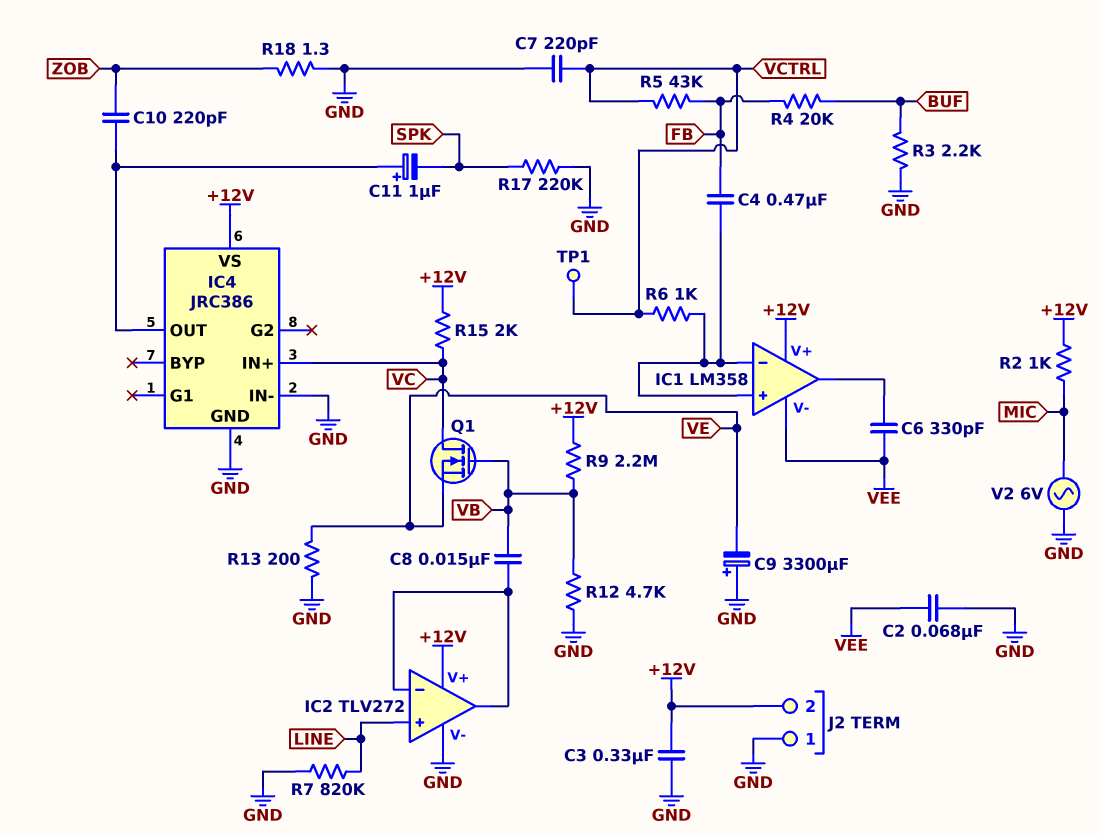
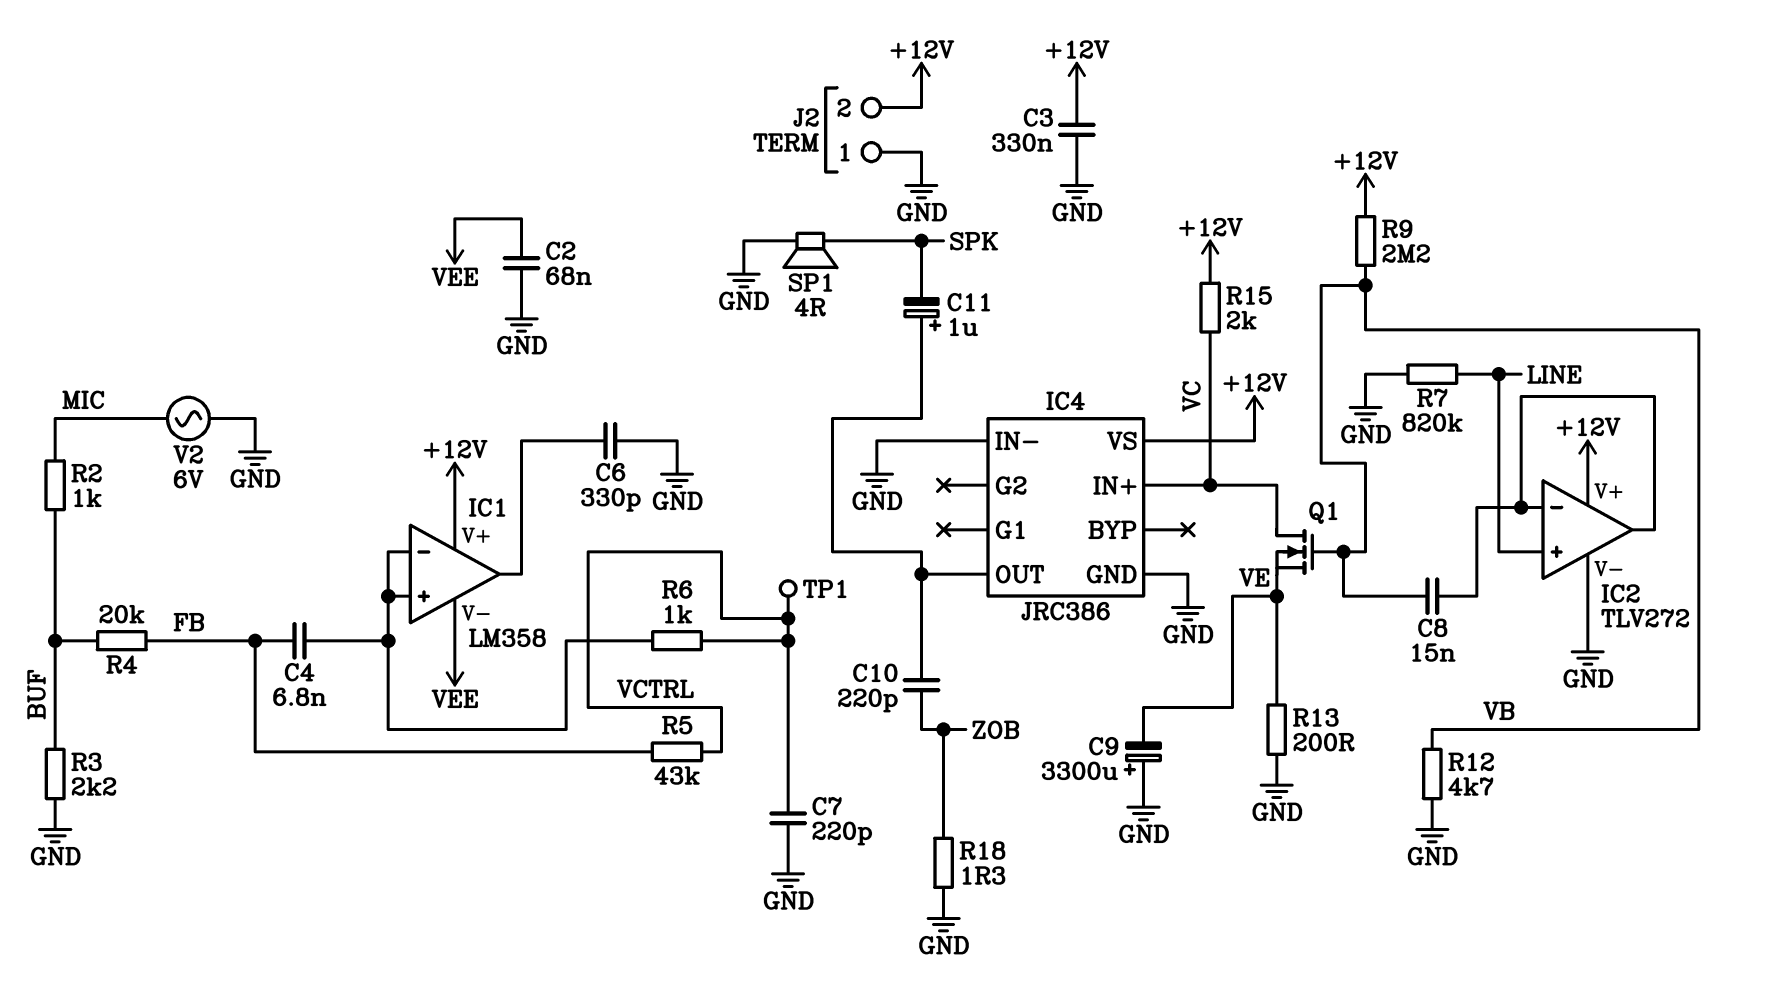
C4: 470nF (FB, IC1/in+) -> 6.8nF (FB, IC1/in+)
C6: 330pF (IC1/out, VEE) -> 330pF (GND, IC1/out)
R2: 1k (+12V, MIC) -> 1k (BUF, MIC)
R17: 220k (GND, SPK) -> none
SP1: none -> speaker 4R (GND, SPK)

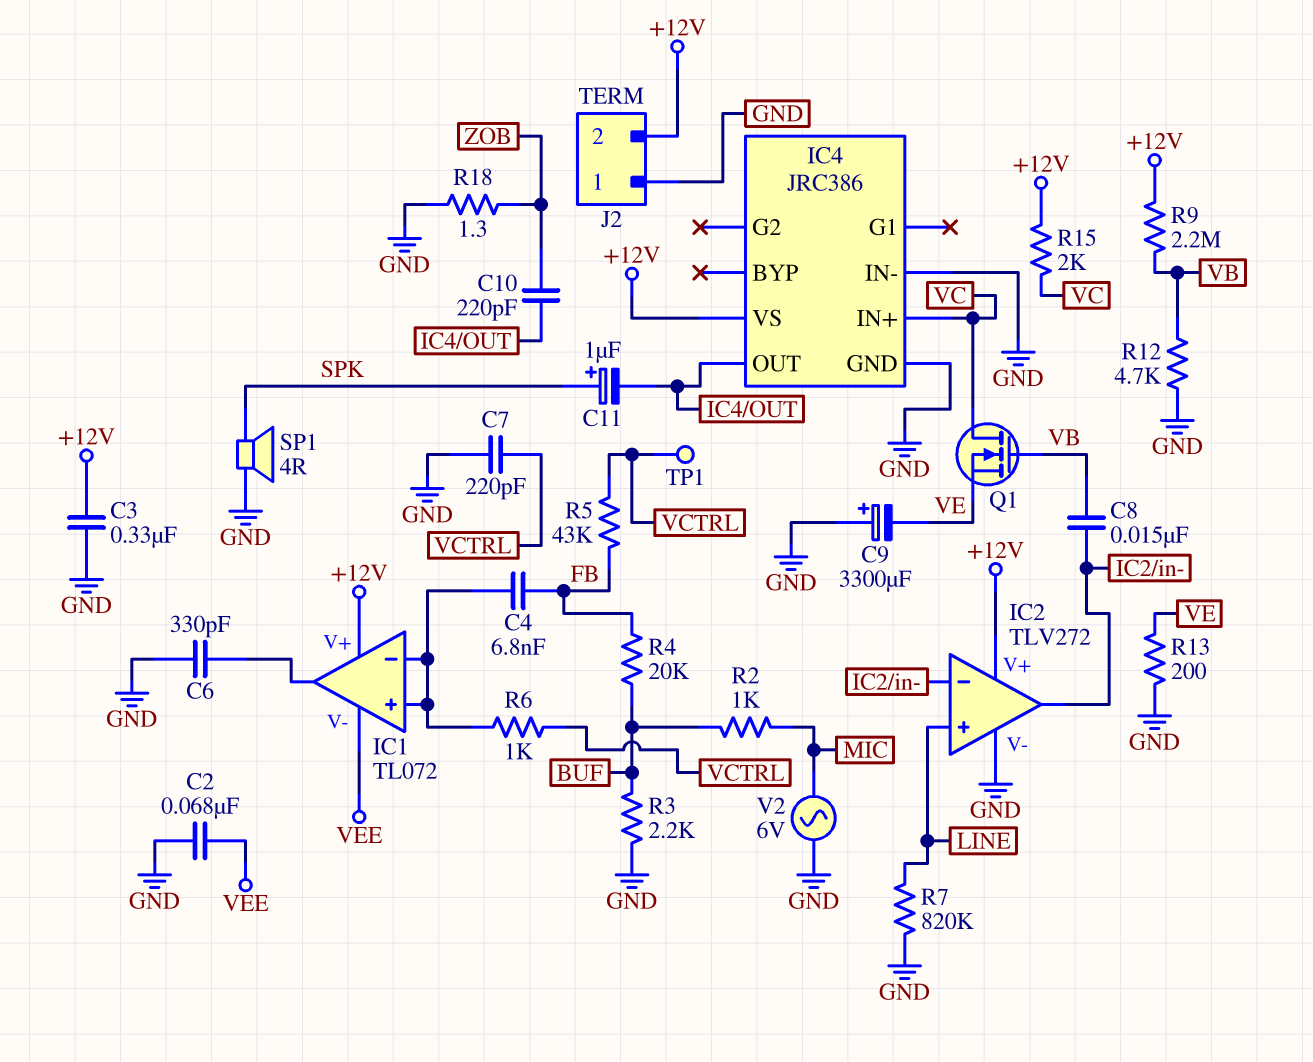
C11: 1uF (plus IC4/OUT, minus SPK) -> 1uF (plus SPK, minus IC4/OUT)
IC1: LM358 -> TL072

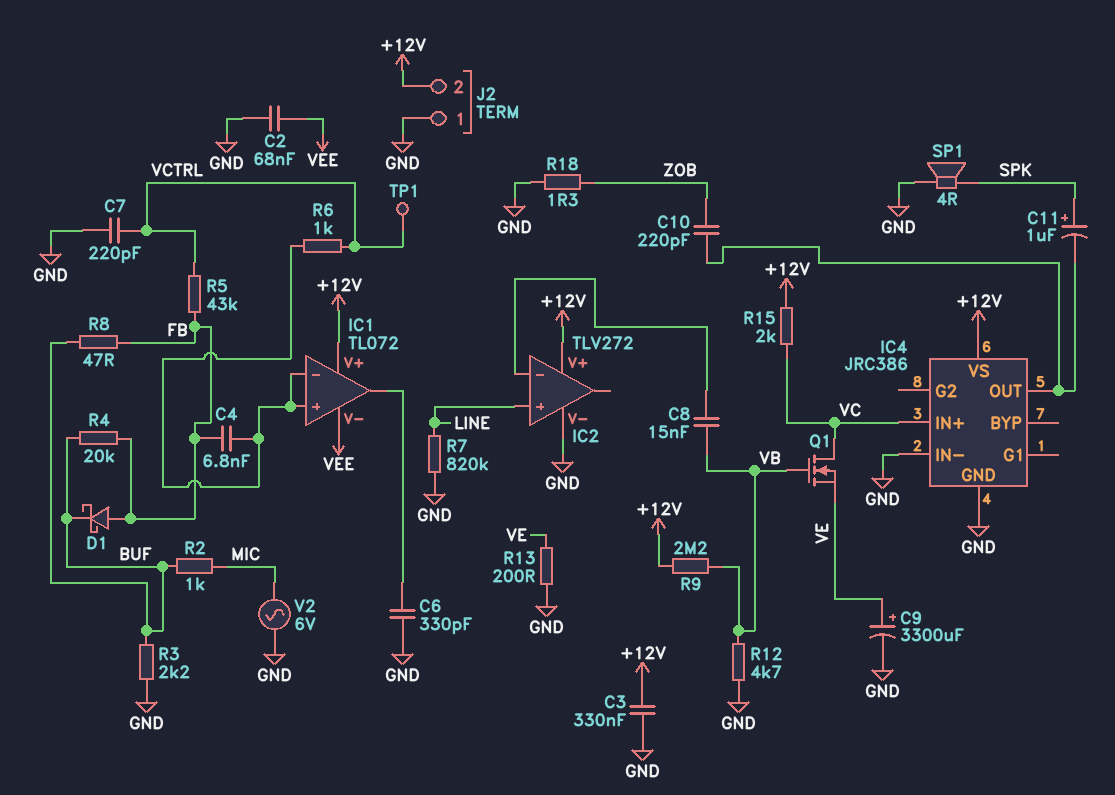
C9: 3300uF (plus GND, minus VE) -> 3300uF (plus VE, minus GND)
D1: none -> schottky (A FB, K BUF)
IC2 pin out: IC2/in- -> none
R8: none -> 47 (BUF, FB)

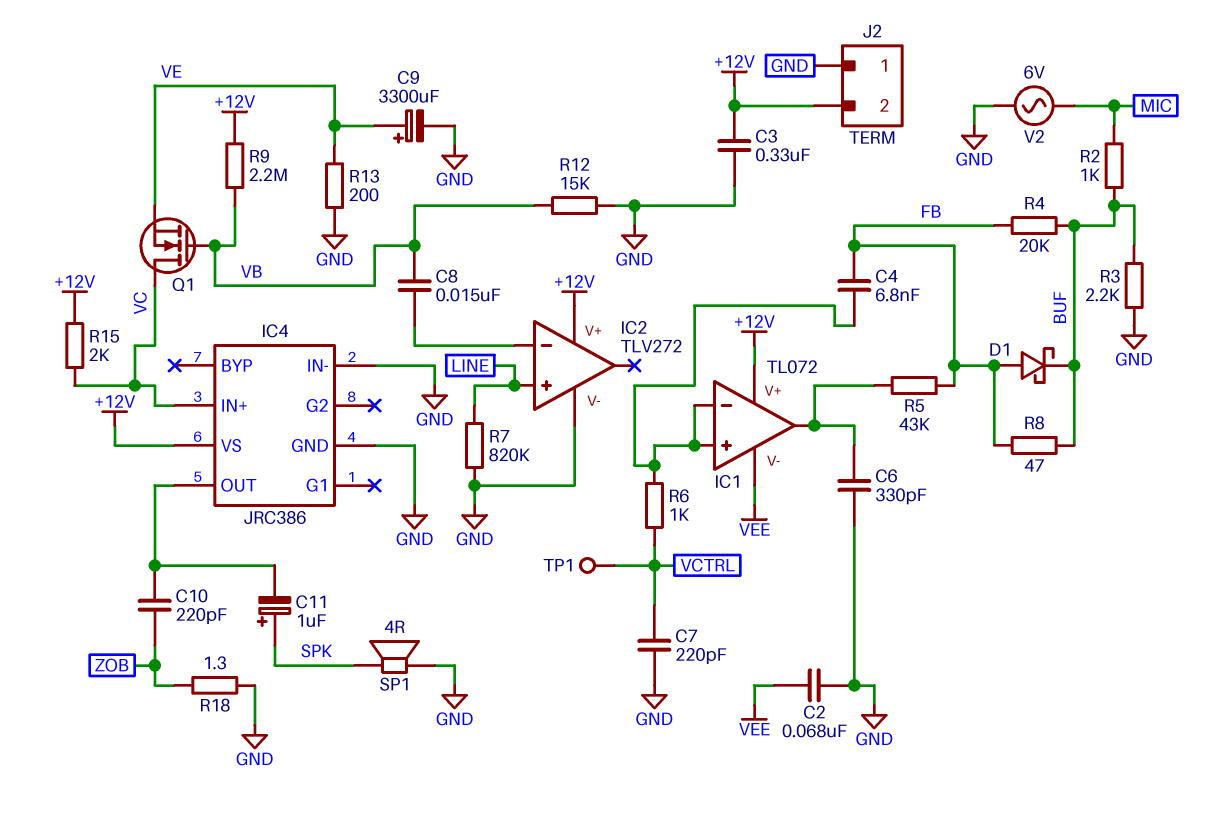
R5: 43k (FB, VCTRL) -> 43k (FB, IC1/out)
R12: 4.7k (GND, VB) -> 15k (GND, VB)

